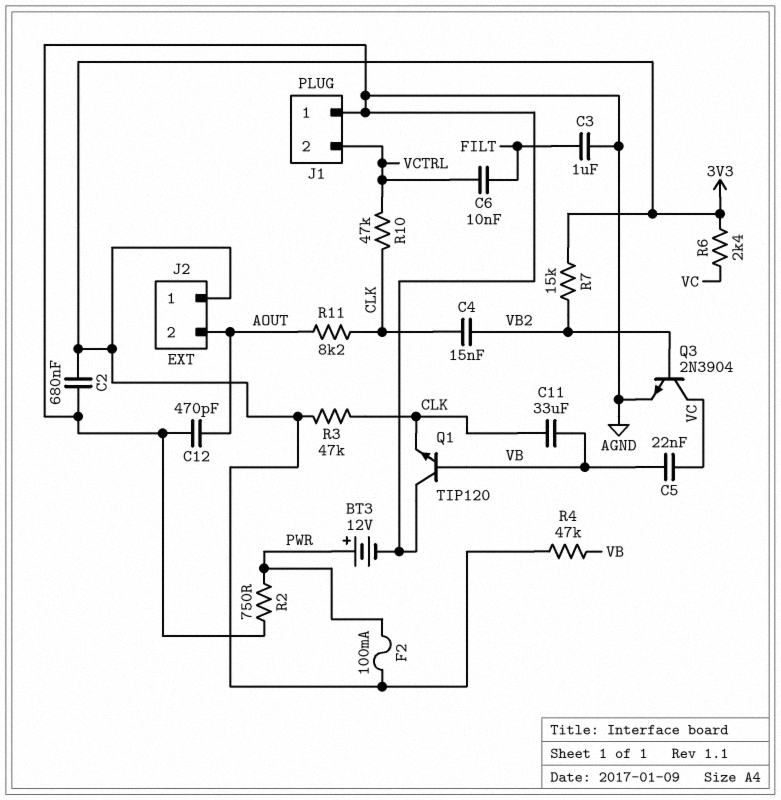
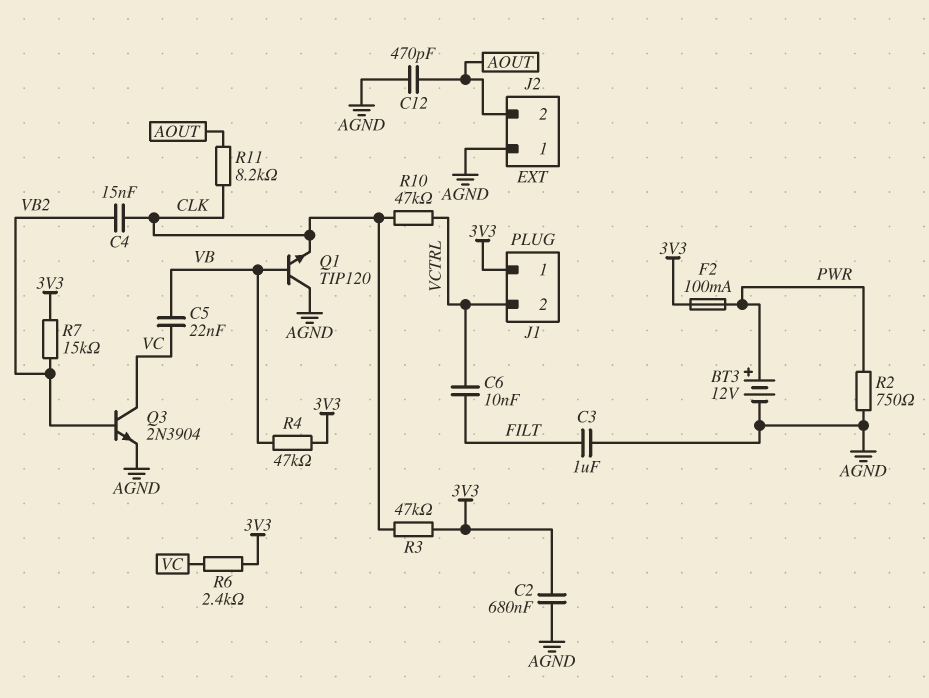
C11: 33uF (CLK, VB) -> none
J1 pin 1: AGND -> 3V3
J2 pin 1: 3V3 -> AGND

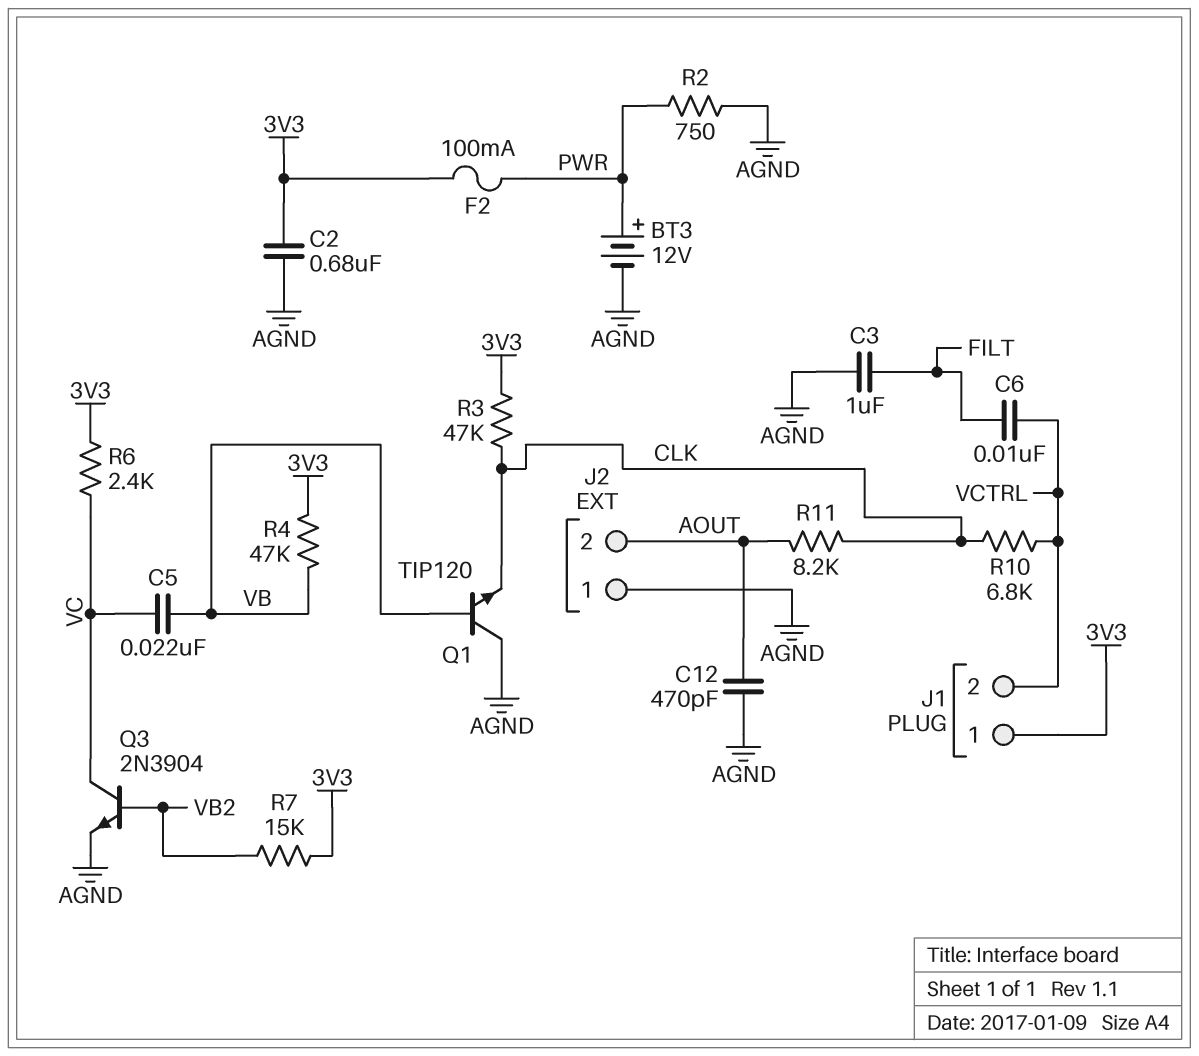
C4: 15nF (CLK, VB2) -> none
R10: 47k (CLK, VCTRL) -> 6.8k (CLK, VCTRL)

